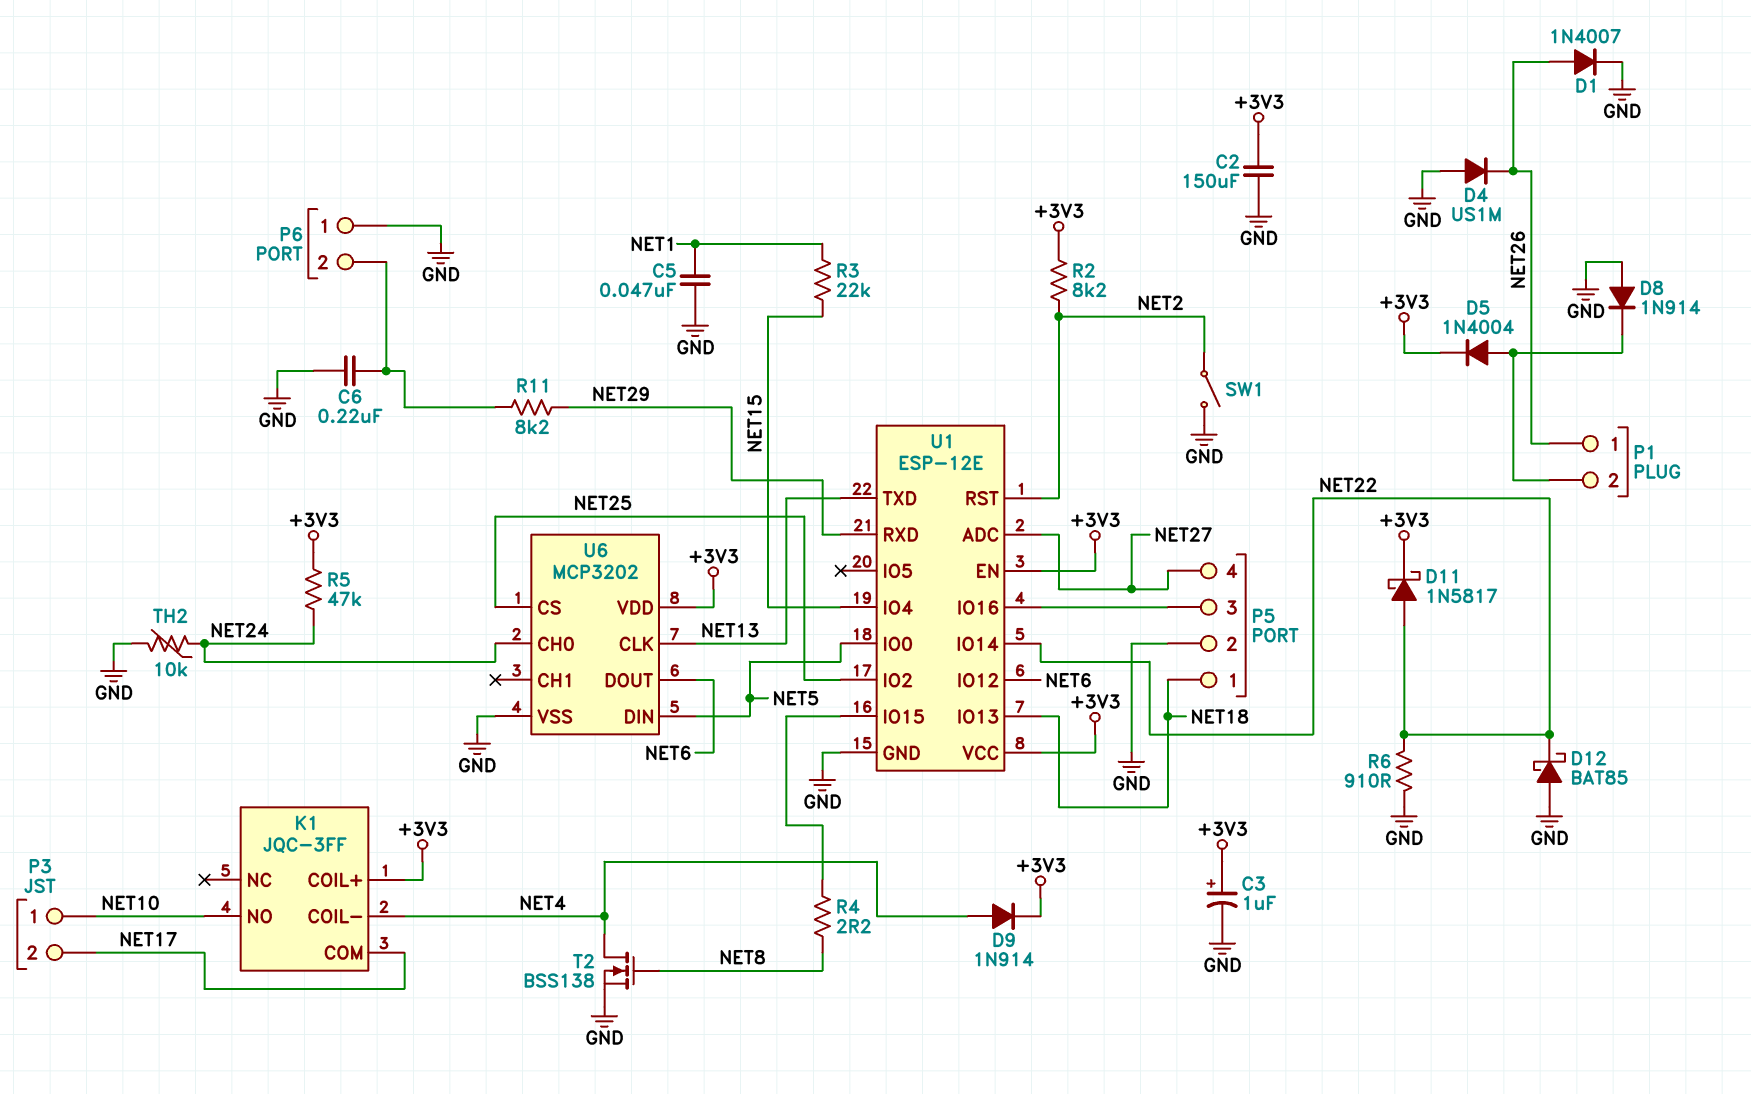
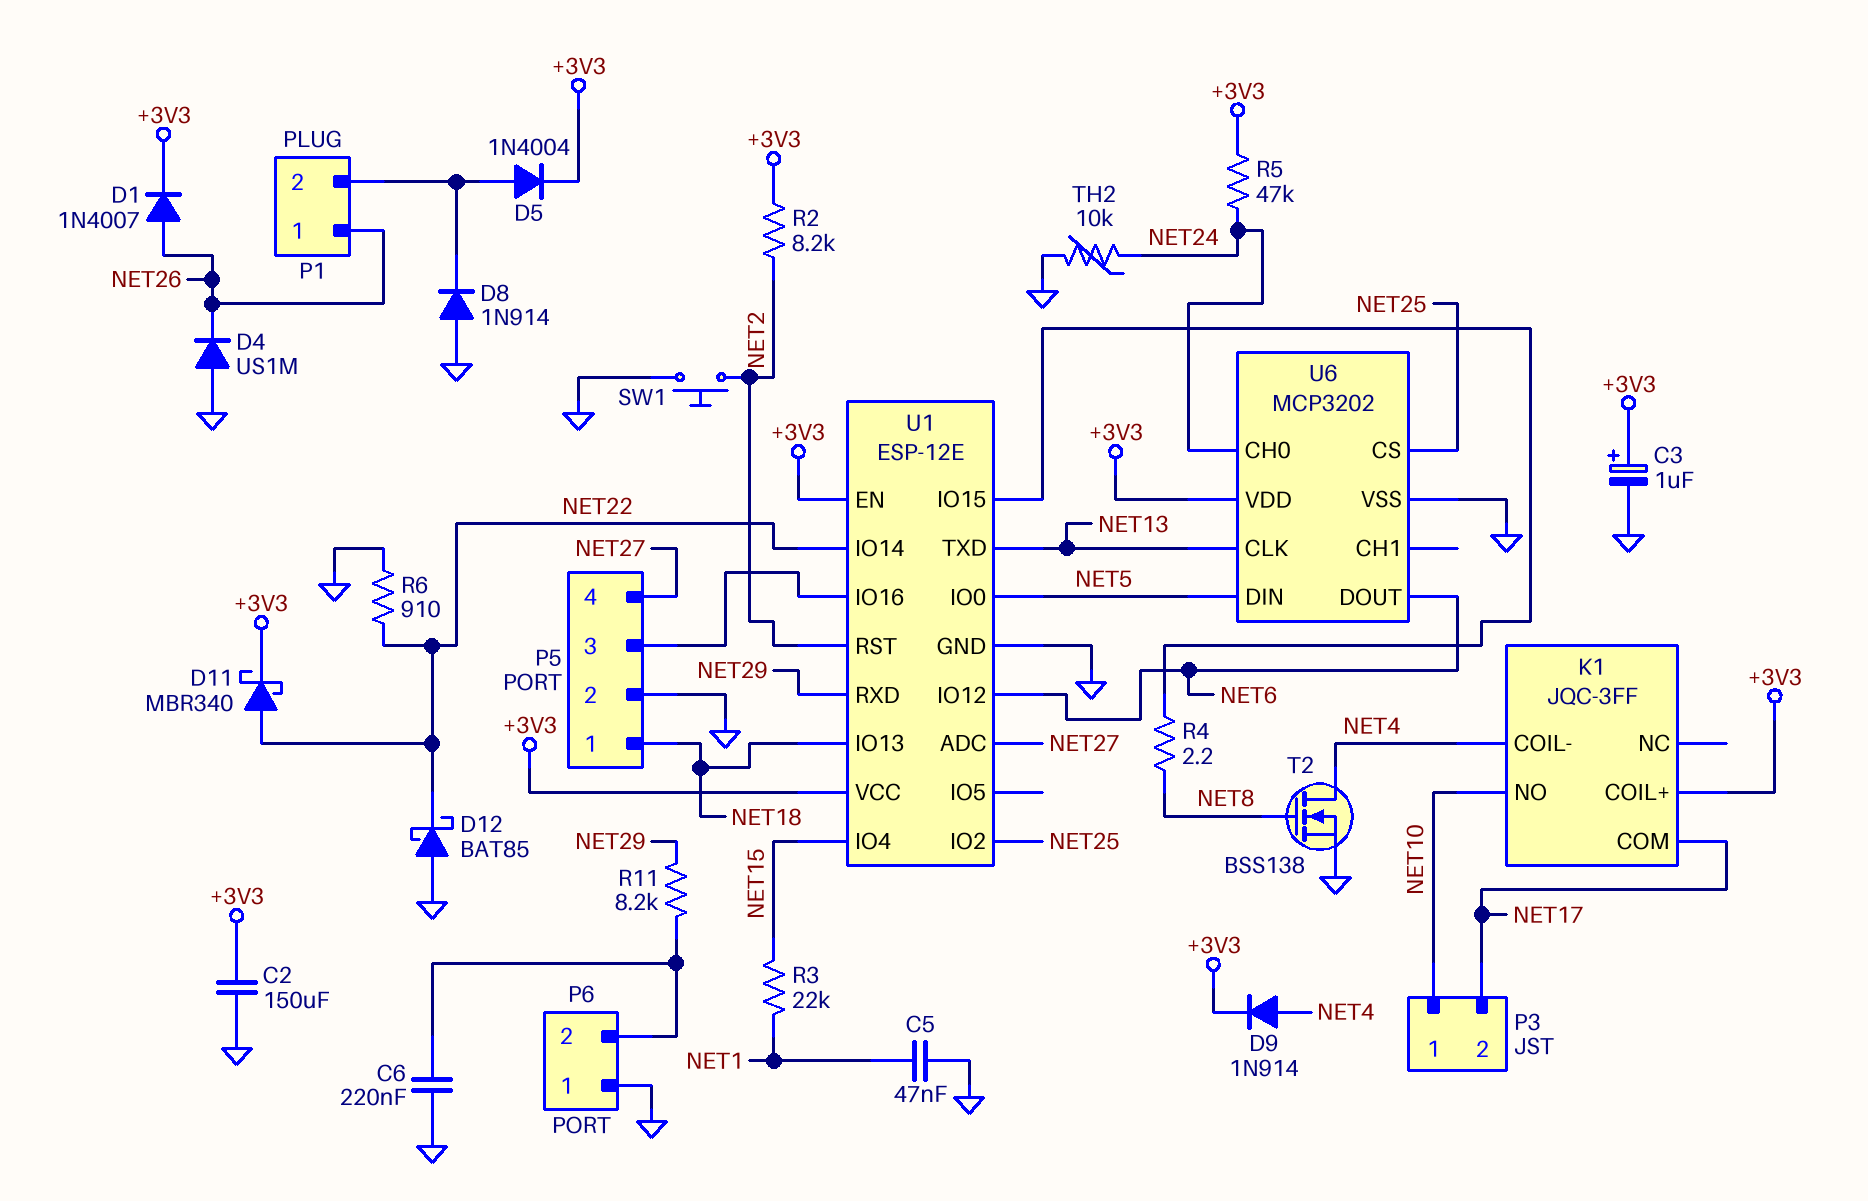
D1: diode 1N4007 (A NET26, K GND) -> diode 1N4007 (A NET26, K +3V3)
D11: schottky 1N5817 (A NET22, K +3V3) -> schottky MBR340 (A NET22, K +3V3)
SW1: switch (GND, NET2) -> button (GND, NET2)

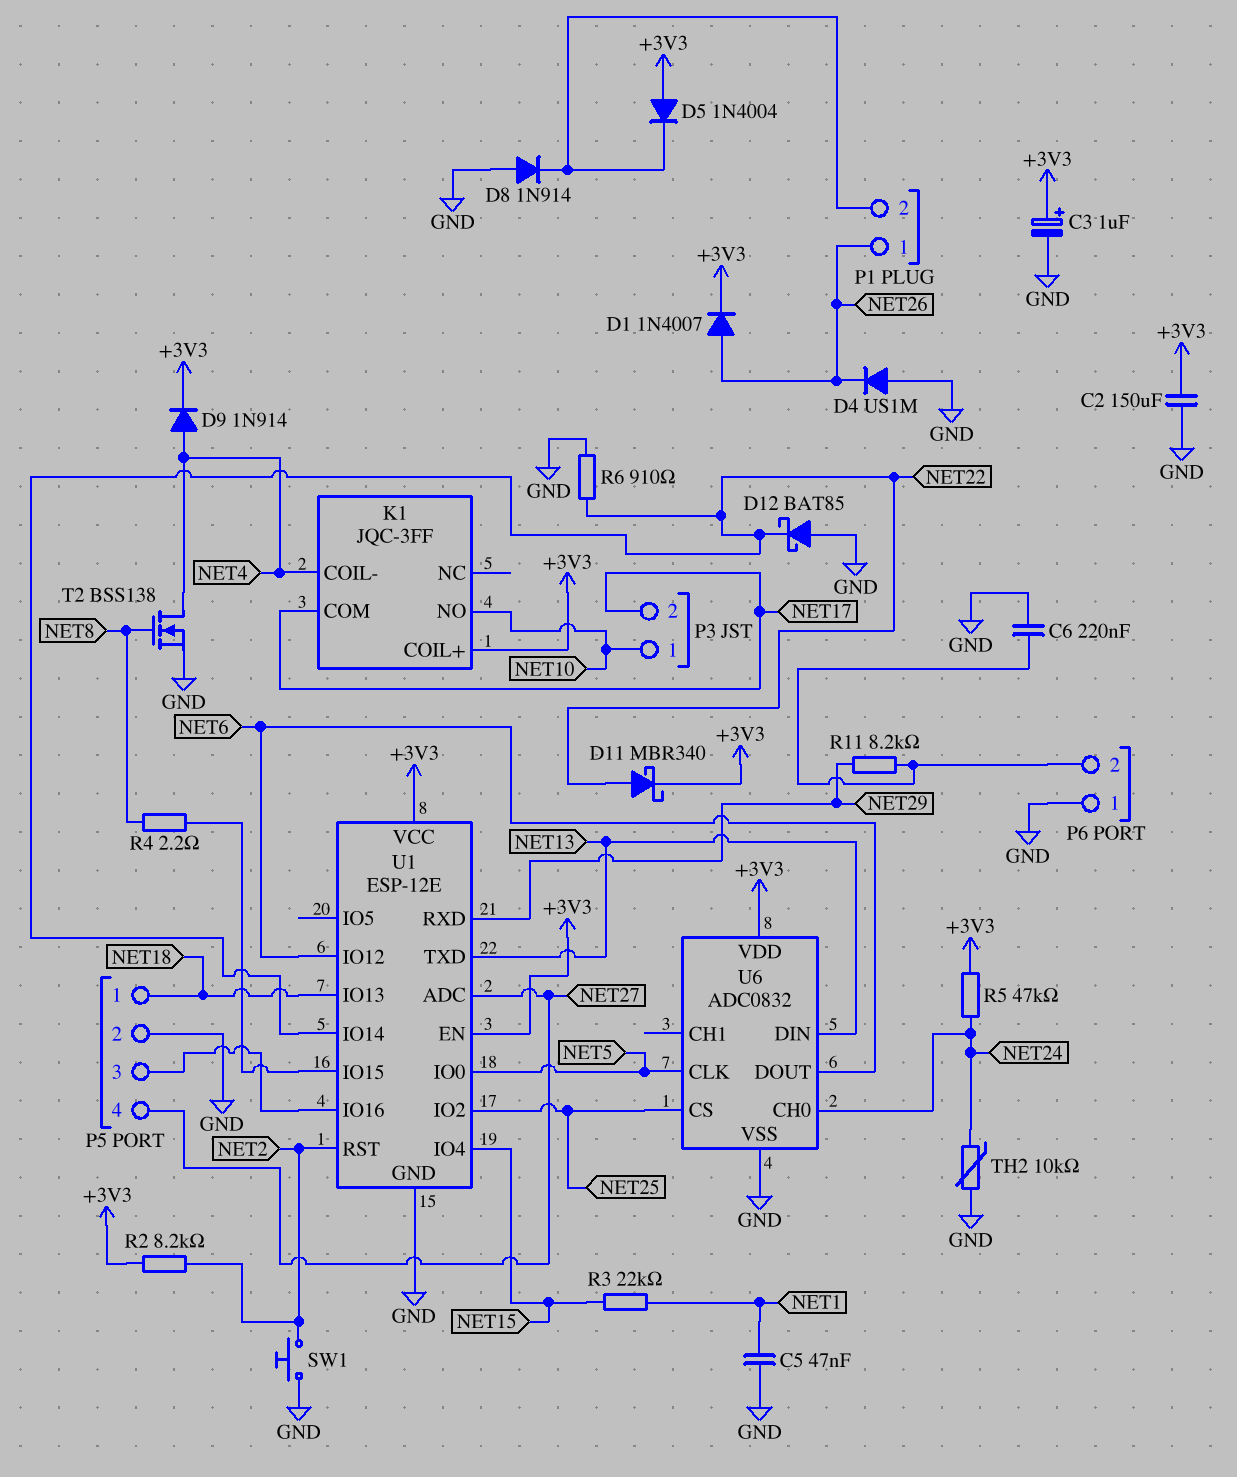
D5: diode 1N4004 (A P1/2, K +3V3) -> diode 1N4004 (A +3V3, K P1/2)
U6: MCP3202 -> ADC0832
U6 pin CLK: NET13 -> NET5
U6 pin DIN: NET5 -> NET13

